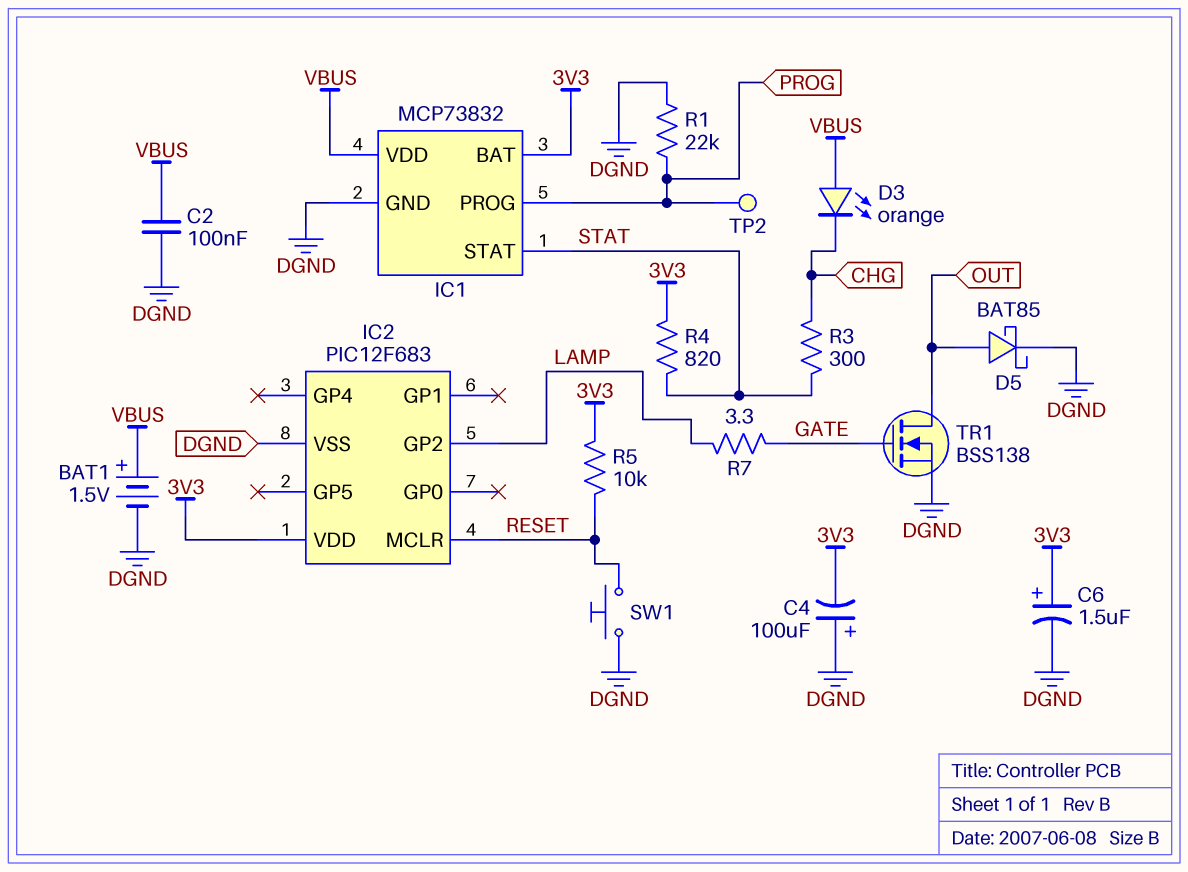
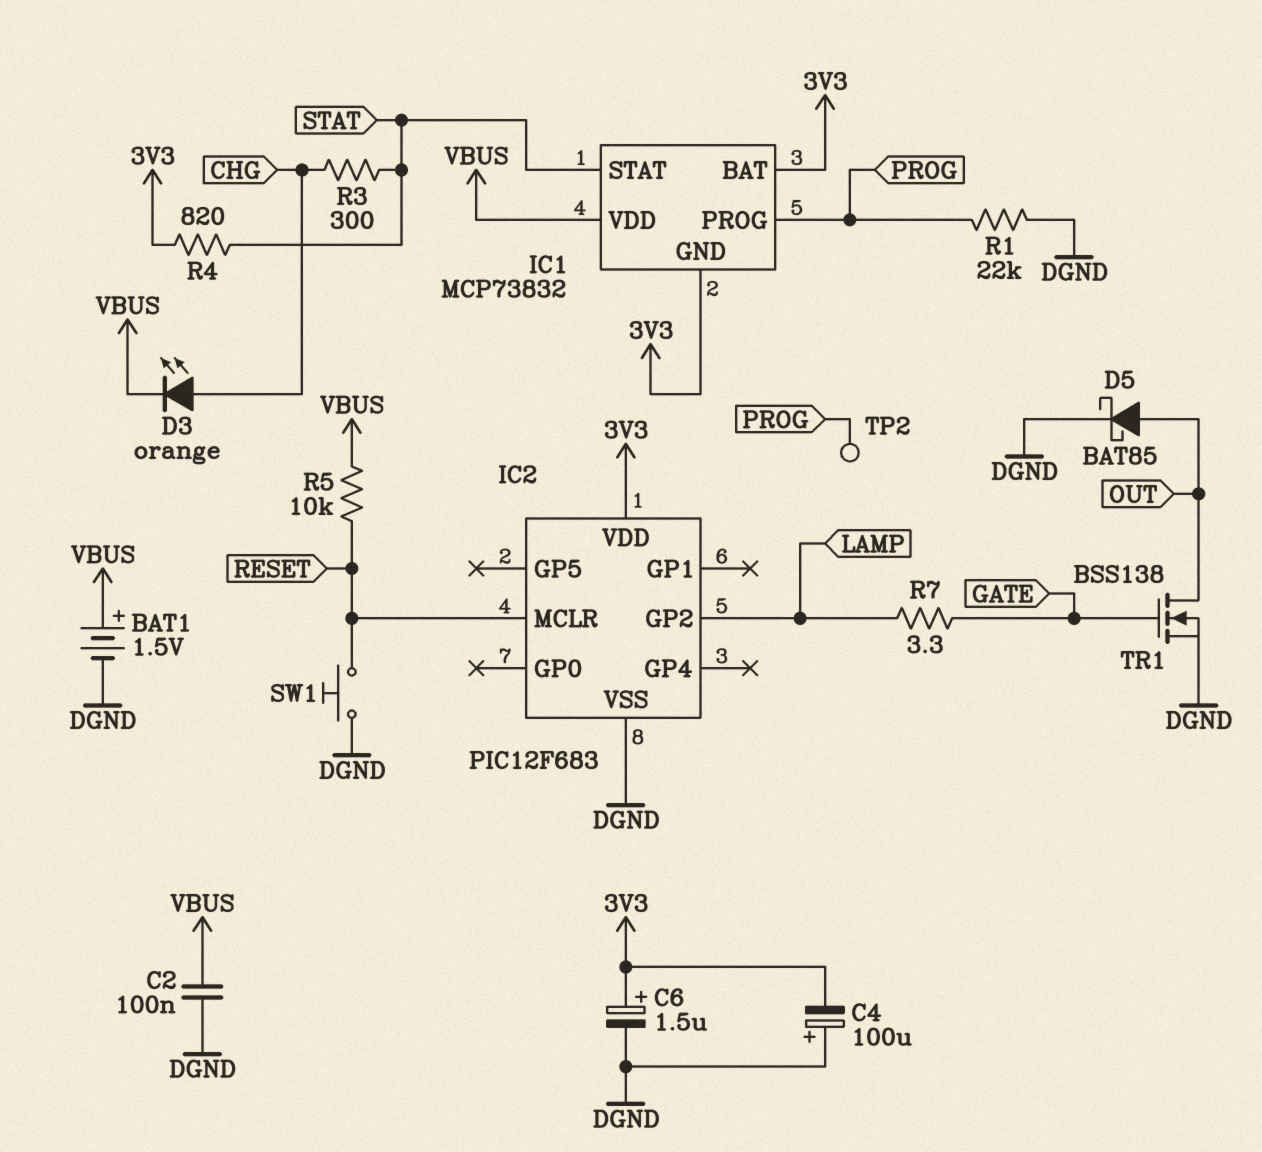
D3: LED orange (A VBUS, K CHG) -> LED orange (A CHG, K VBUS)
IC1 pin GND: DGND -> 3V3
R5: 10k (3V3, RESET) -> 10k (RESET, VBUS)

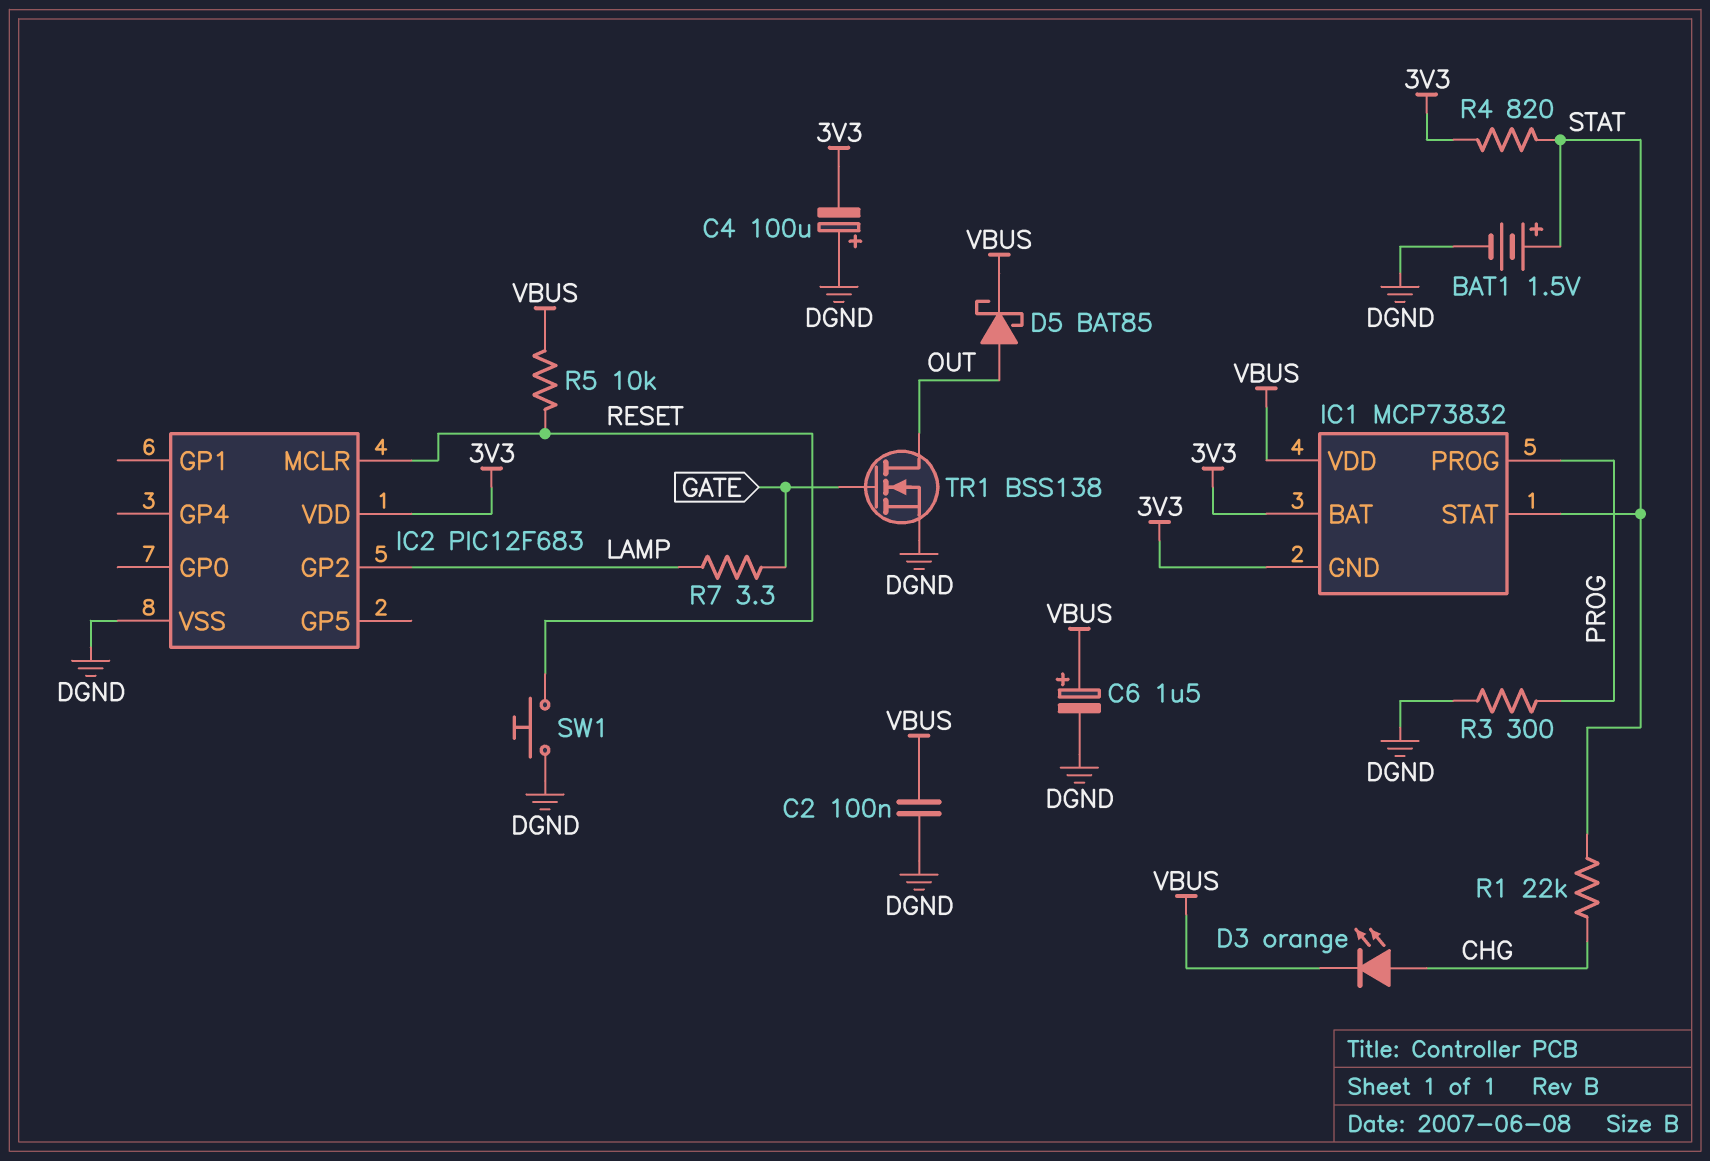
BAT1: 1.5V (plus VBUS, minus DGND) -> 1.5V (plus STAT, minus DGND)
C6: 1.5uF (plus 3V3, minus DGND) -> 1.5uF (plus VBUS, minus DGND)
D5: schottky BAT85 (A OUT, K DGND) -> schottky BAT85 (A OUT, K VBUS)
R1: 22k (DGND, PROG) -> 22k (CHG, STAT)
R3: 300 (CHG, STAT) -> 300 (DGND, PROG)
TP2: test point (PROG) -> none

